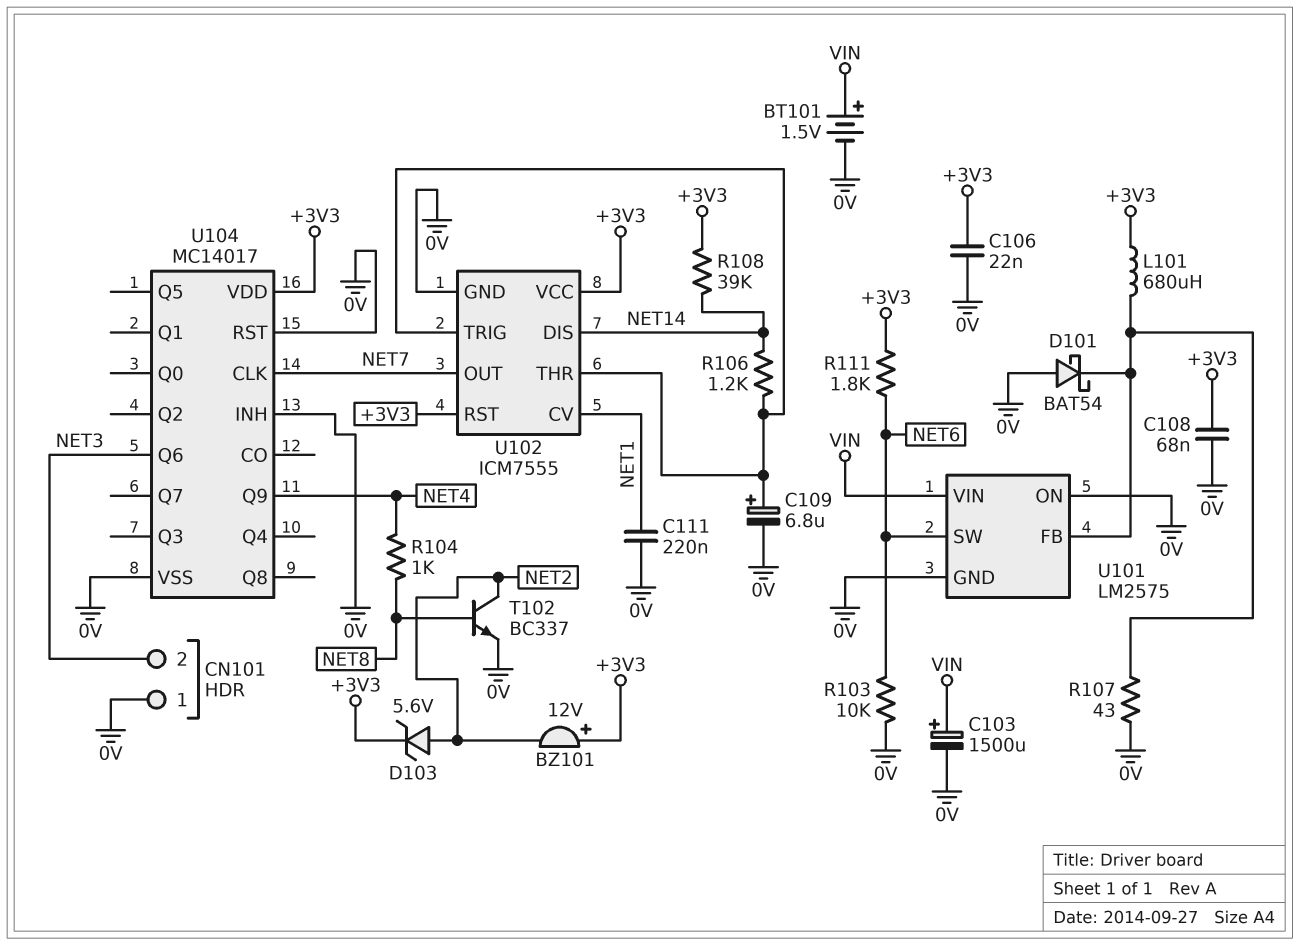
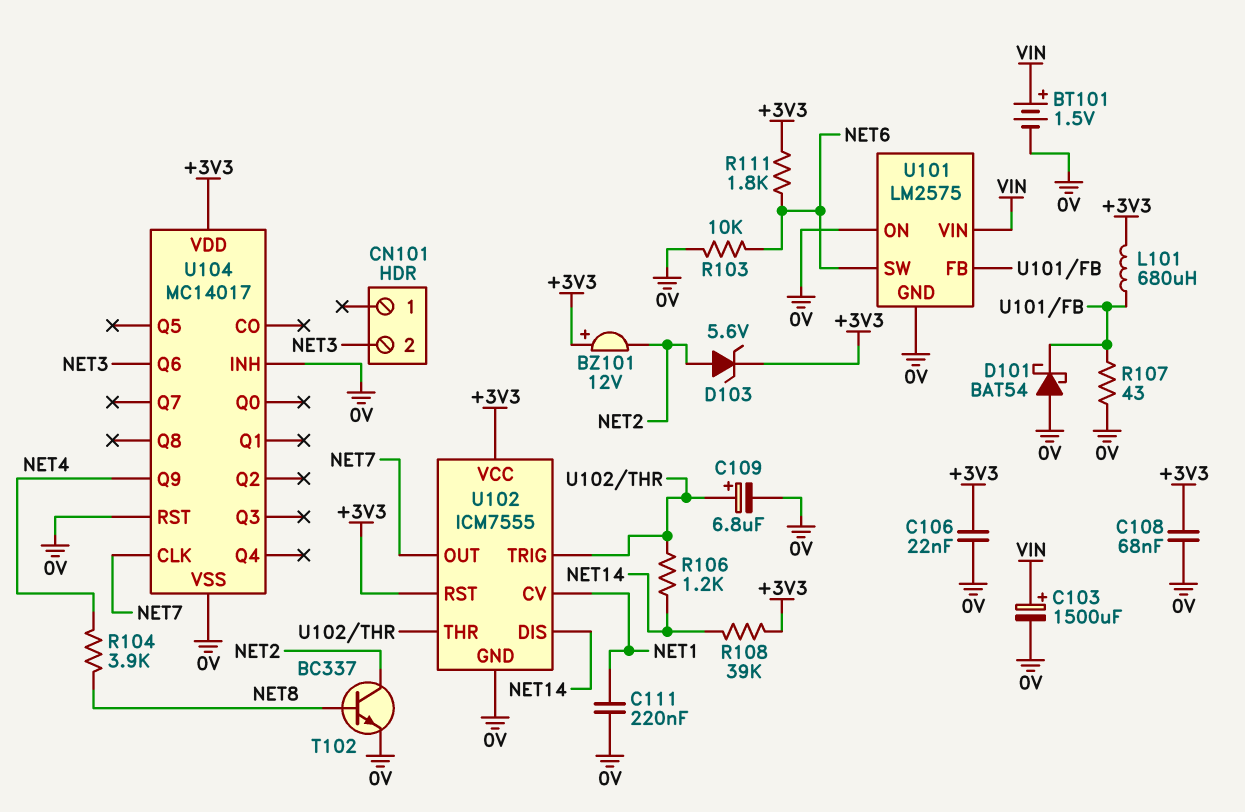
CN101 pin 1: 0V -> none
R104: 1k (NET4, NET8) -> 3.9k (NET4, NET8)

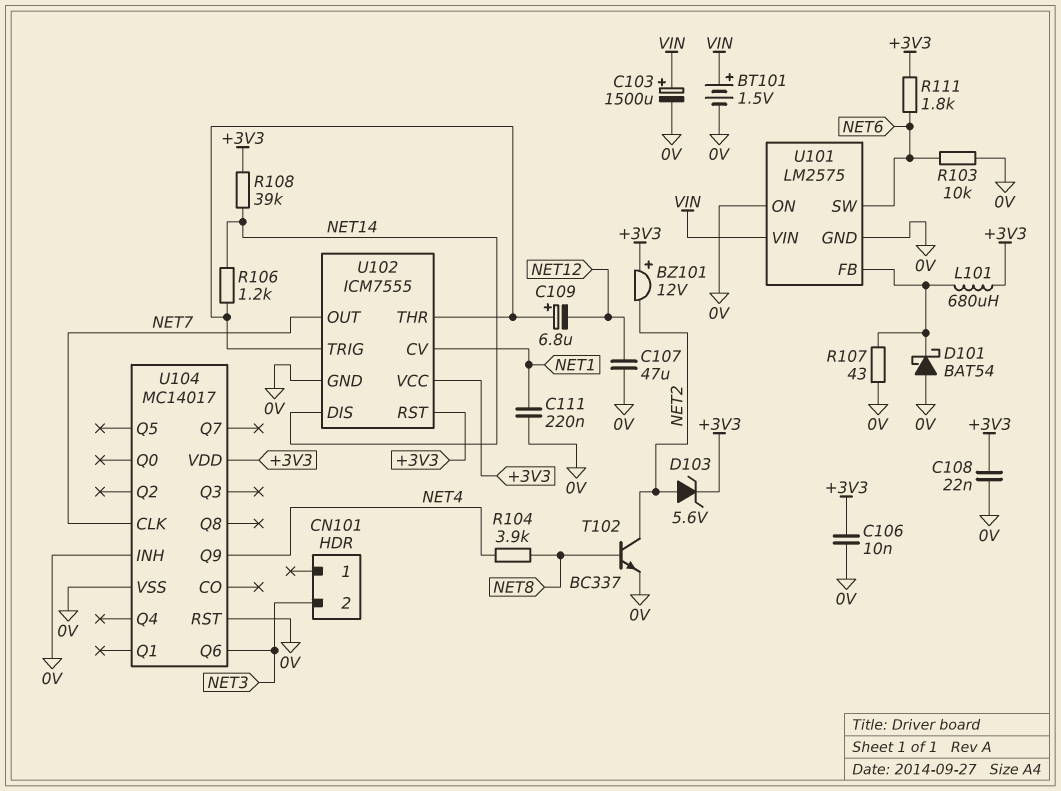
C106: 22nF (+3V3, 0V) -> 10nF (+3V3, 0V)
C107: none -> 47uF (0V, NET12)
C108: 68nF (+3V3, 0V) -> 22nF (+3V3, 0V)
C109: 6.8uF (plus U102/THR, minus 0V) -> 6.8uF (plus U102/THR, minus NET12)

